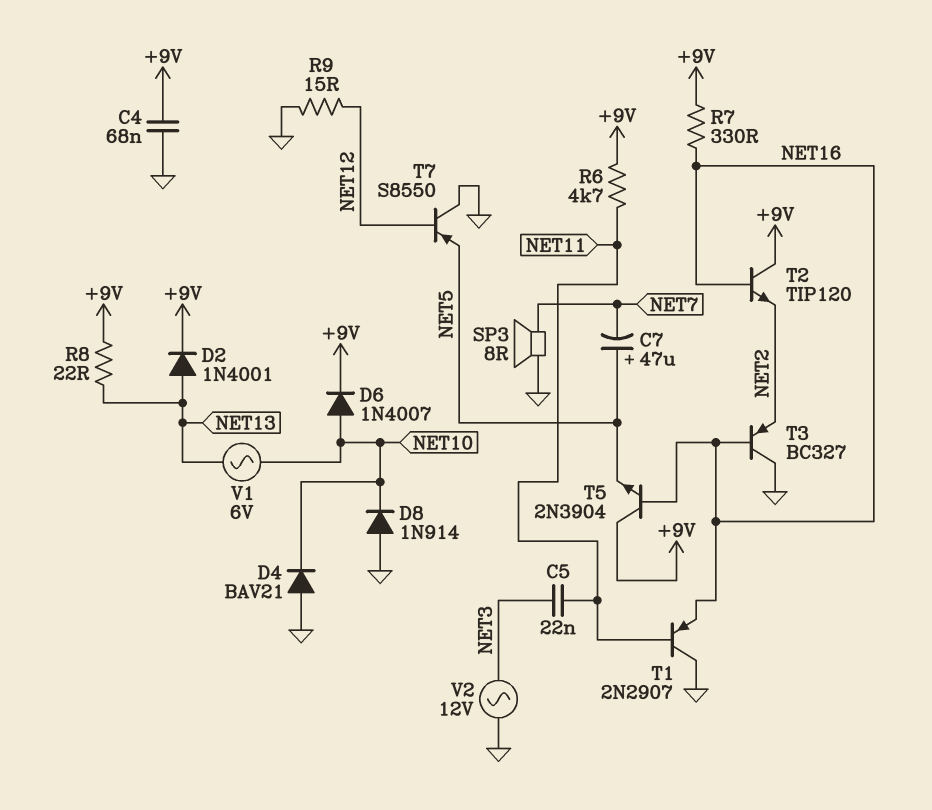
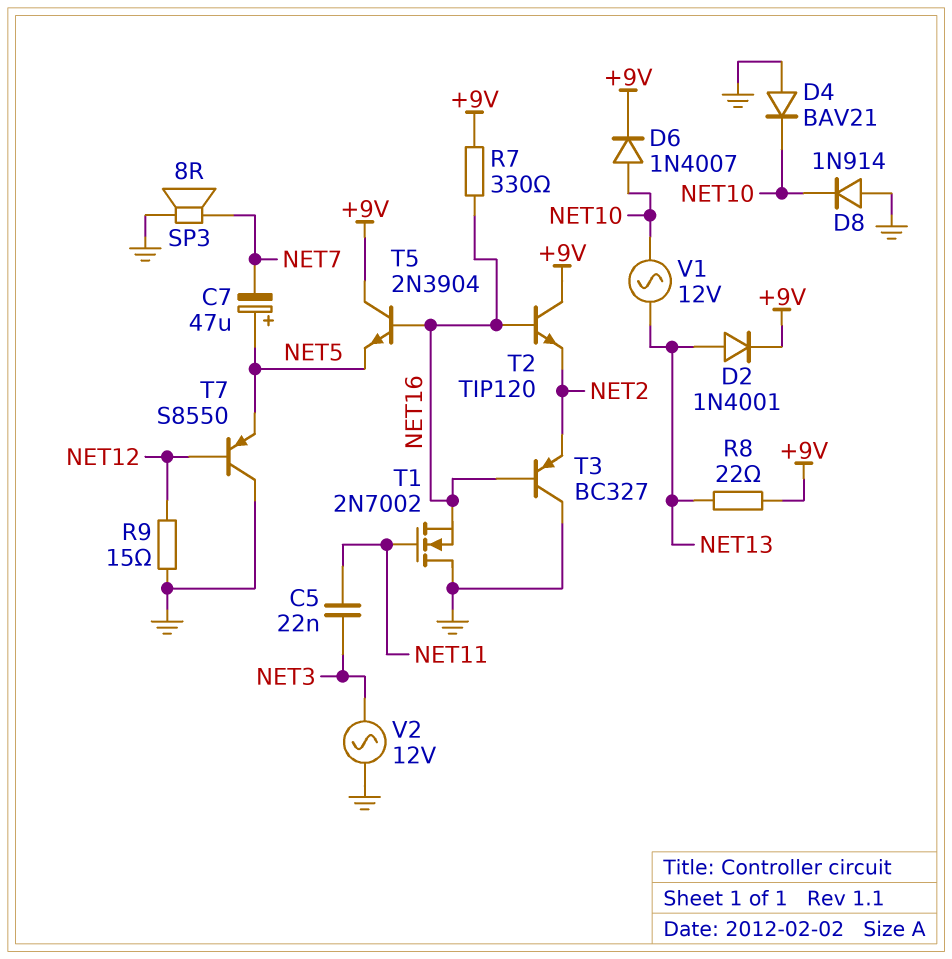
C4: 68nF (+9V, GND) -> none
R6: 4.7k (+9V, NET11) -> none
T1: PNP 2N2907 (B NET11, C GND, E NET16) -> NMOS 2N7002 (G NET11, D GND, S NET16)
V1: AC 6V (NET10, NET13) -> AC 12V (NET10, NET13)

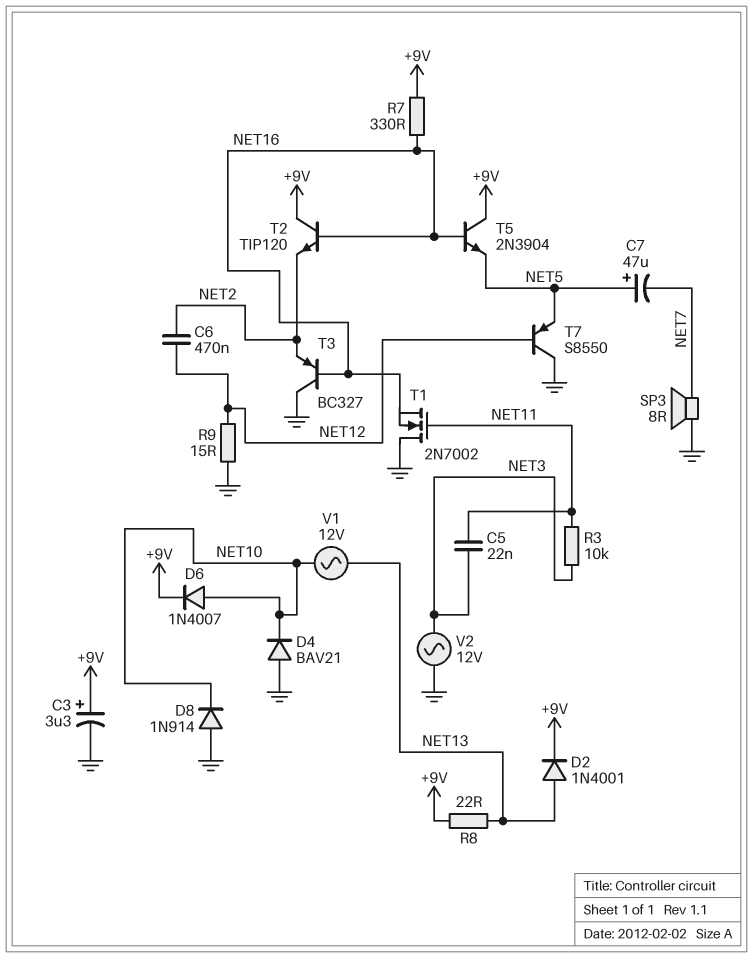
C3: none -> 3.3uF (plus +9V, minus GND)
C6: none -> 470nF (NET2, NET12)
R3: none -> 10k (NET3, NET11)

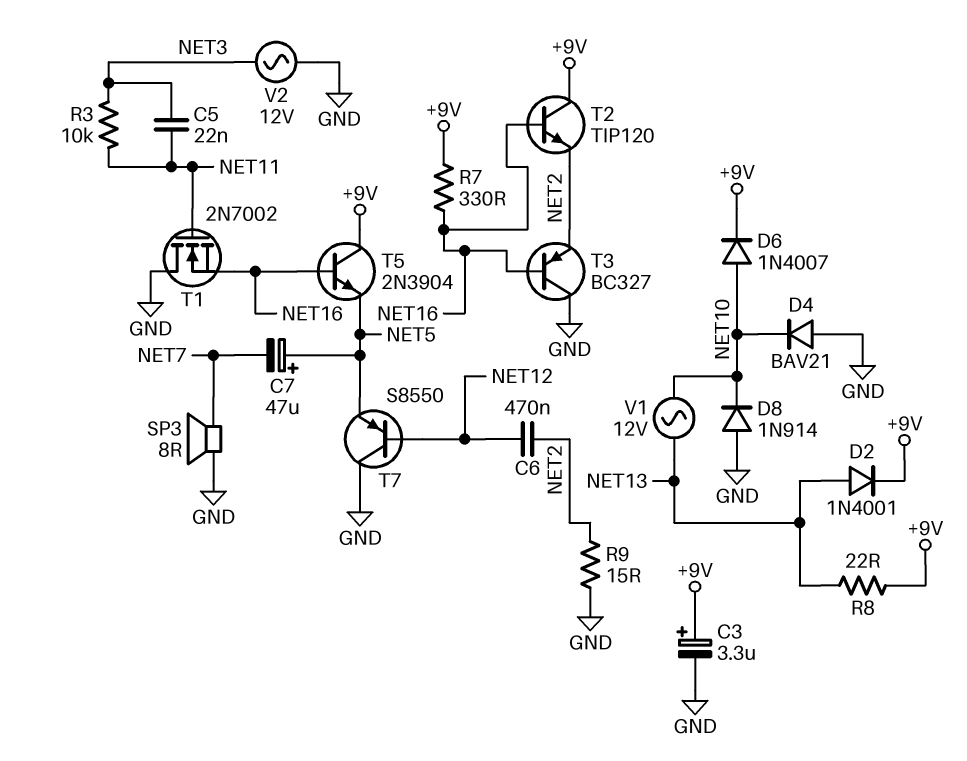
R9: 15 (GND, NET12) -> 15 (GND, NET2)

